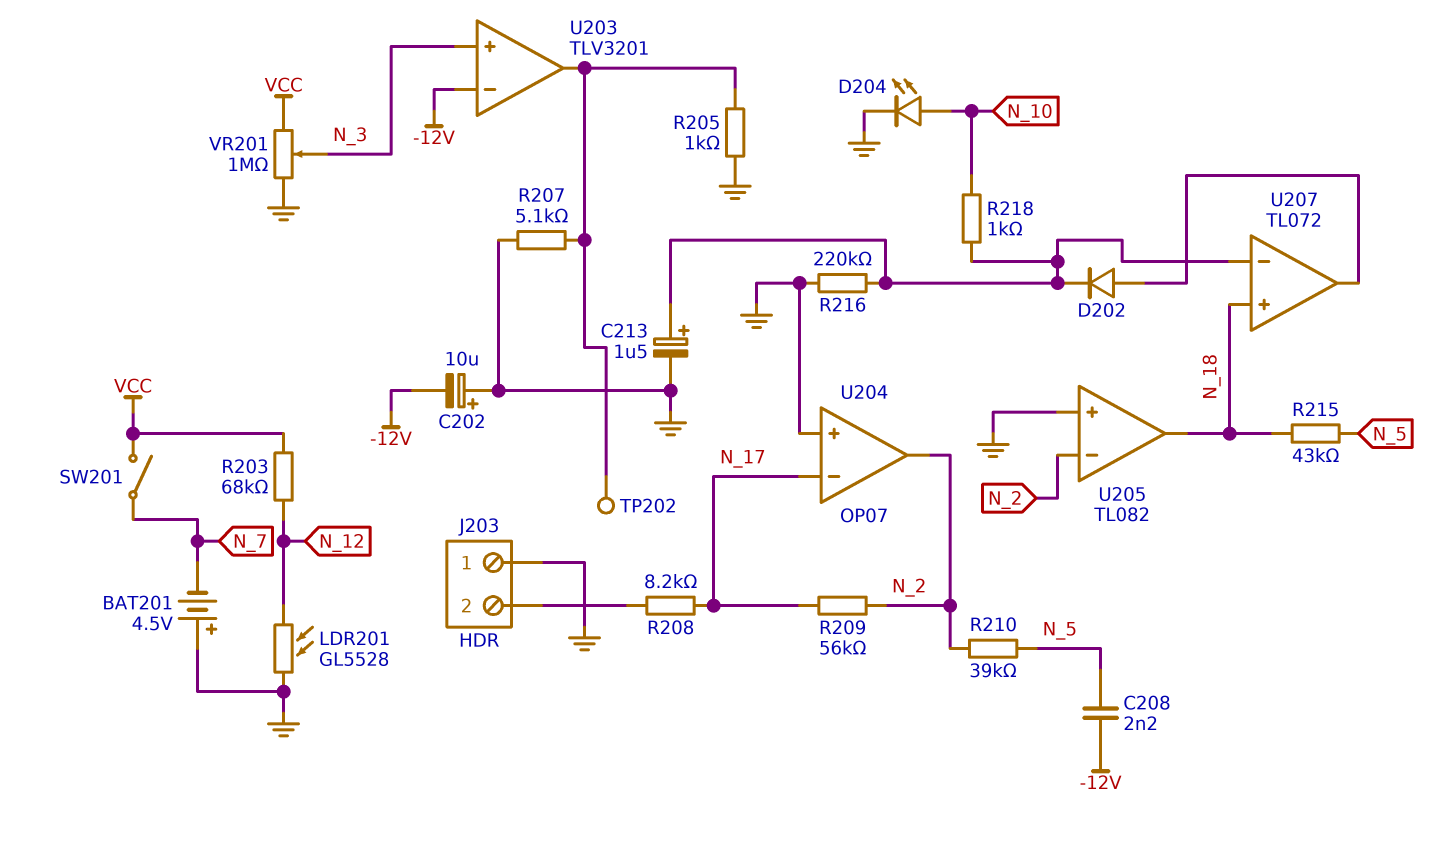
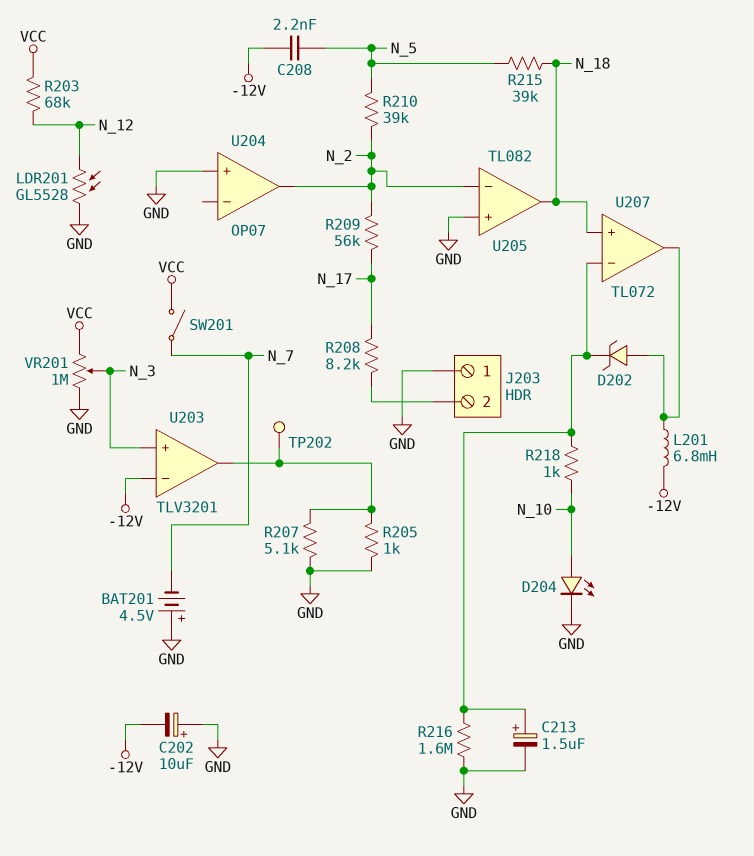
D202: diode (A U207/out, K U207/in-) -> zener (A U207/out, K U207/in-)
L201: none -> 6.8mH (-12V, U207/out)
R215: 43k (N_5, N_18) -> 39k (N_5, N_18)
R216: 220k (GND, U207/in-) -> 1.6M (GND, U207/in-)
U204 pin in-: N_17 -> none

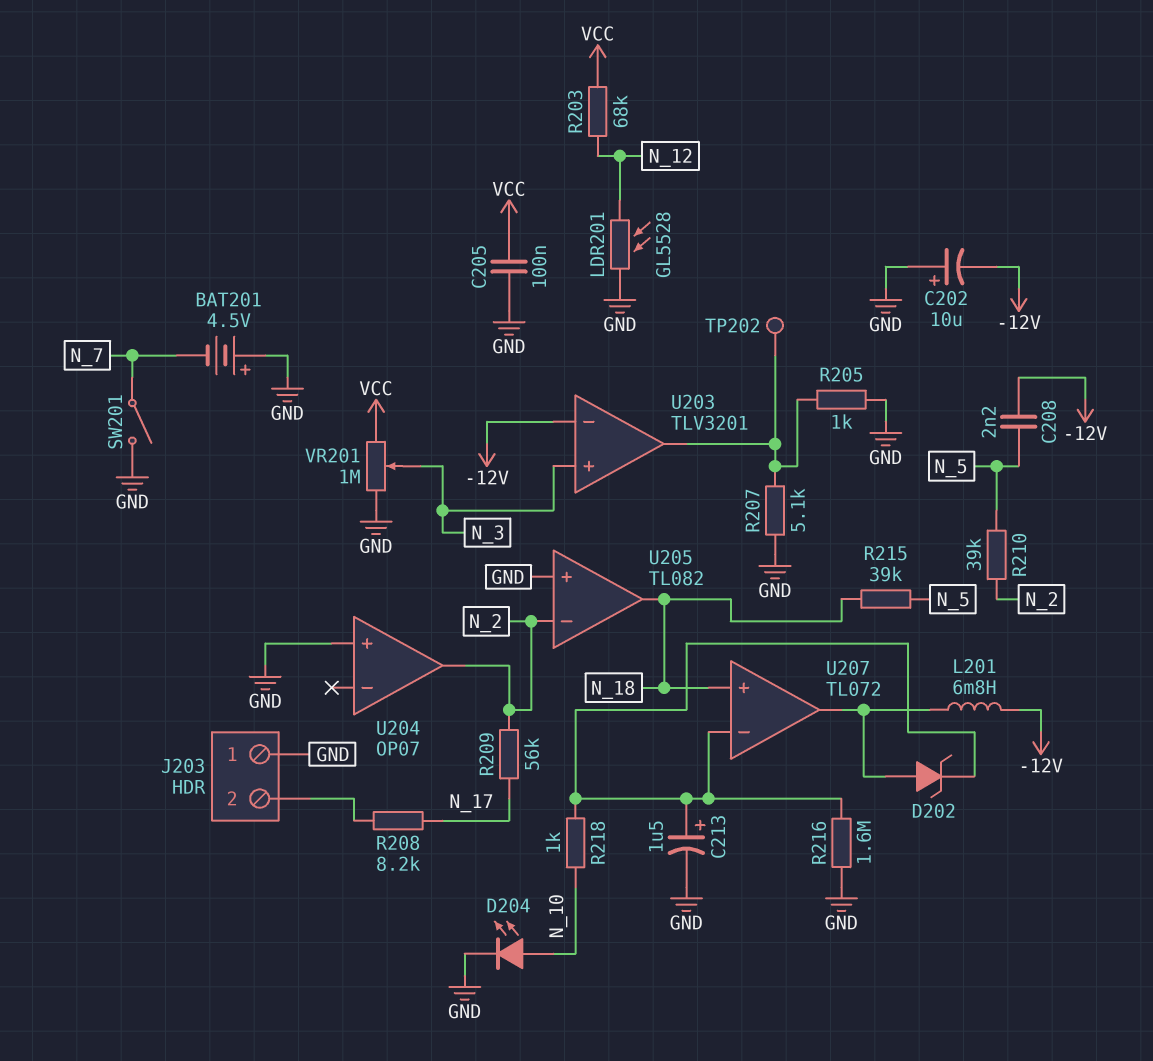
C205: none -> 100nF (GND, VCC)
SW201: switch (N_7, VCC) -> switch (GND, N_7)

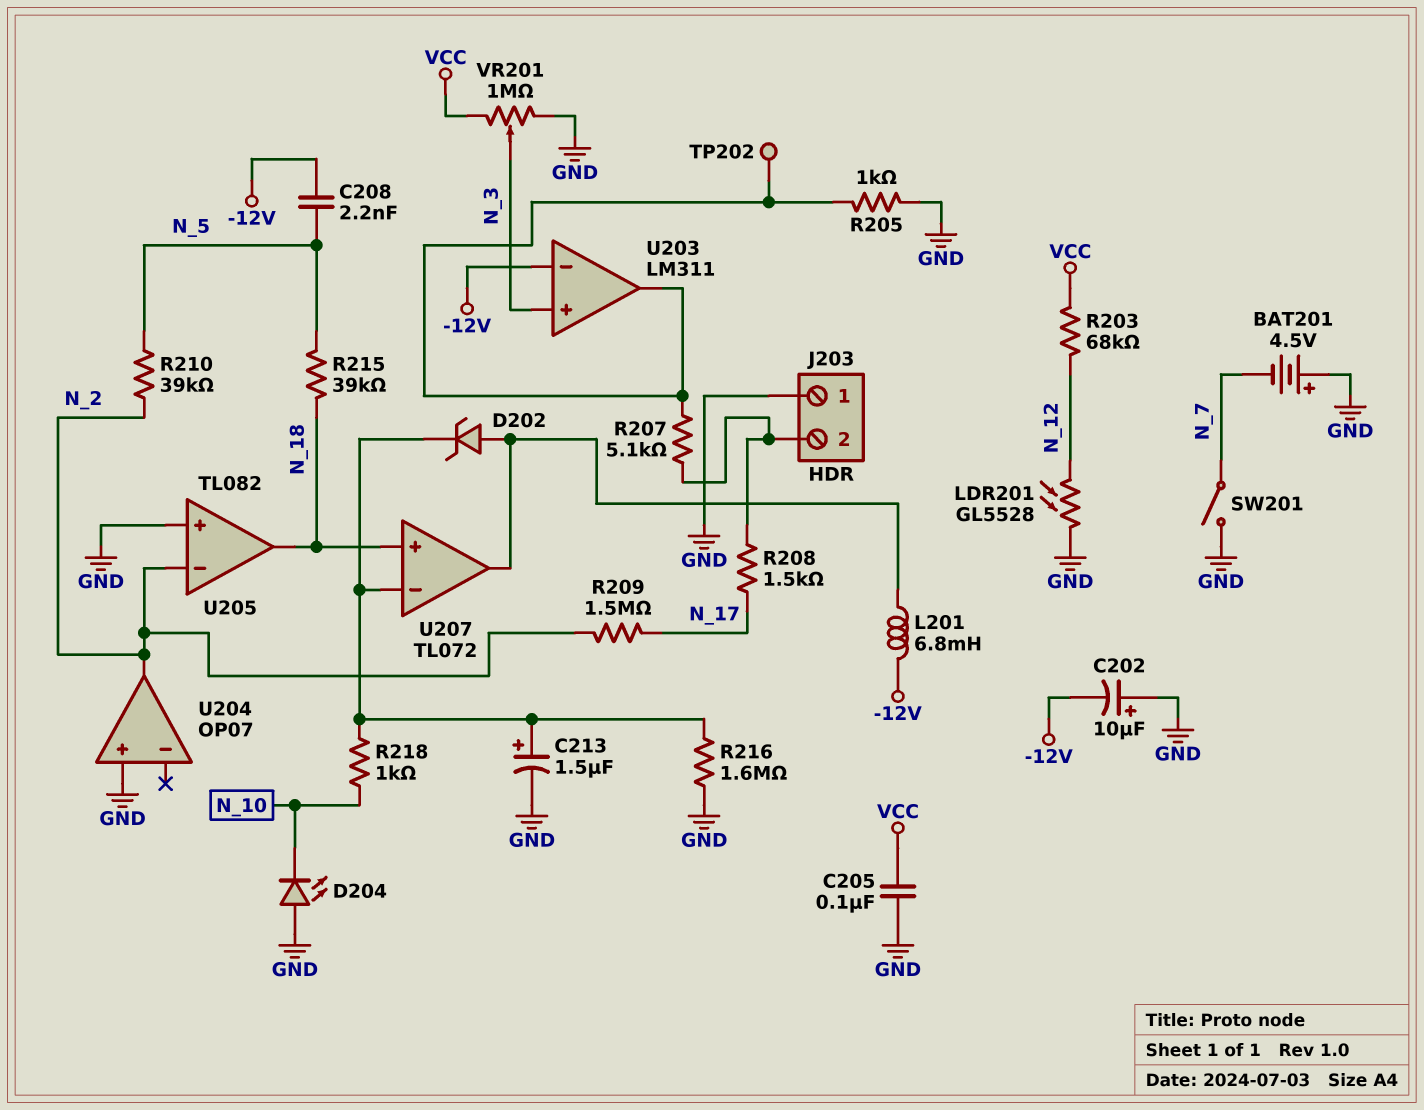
D204: LED (A N_10, K GND) -> LED (A GND, K N_10)
R207: 5.1k (GND, U203/out) -> 5.1k (J203/2, U203/out)
R208: 8.2k (J203/2, N_17) -> 1.5k (J203/2, N_17)
R209: 56k (N_2, N_17) -> 1.5M (N_2, N_17)
U203: TLV3201 -> LM311

